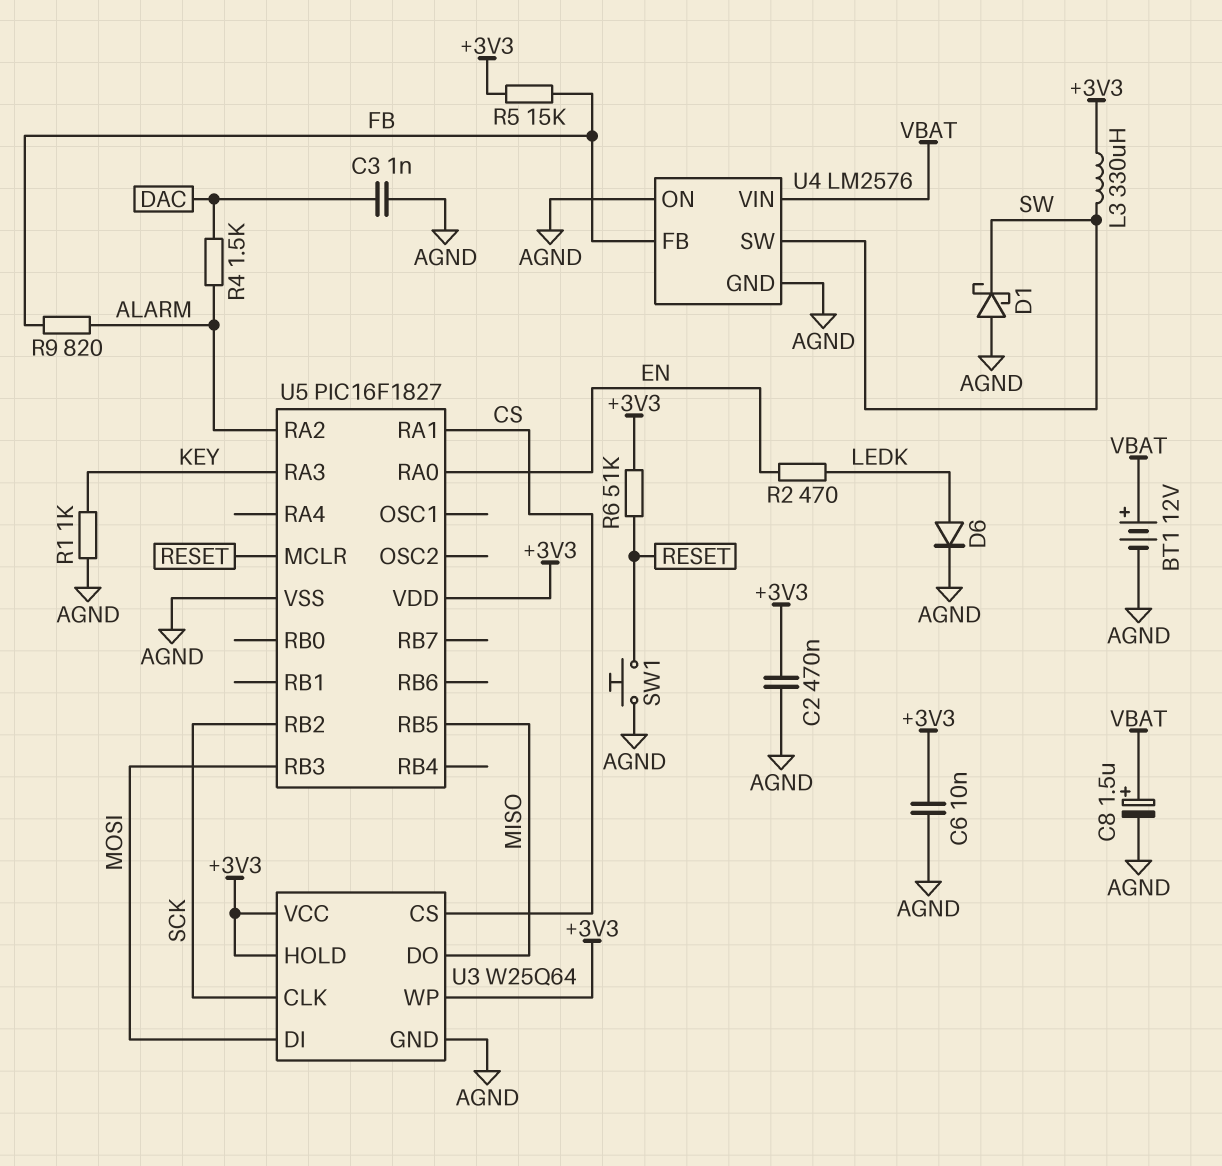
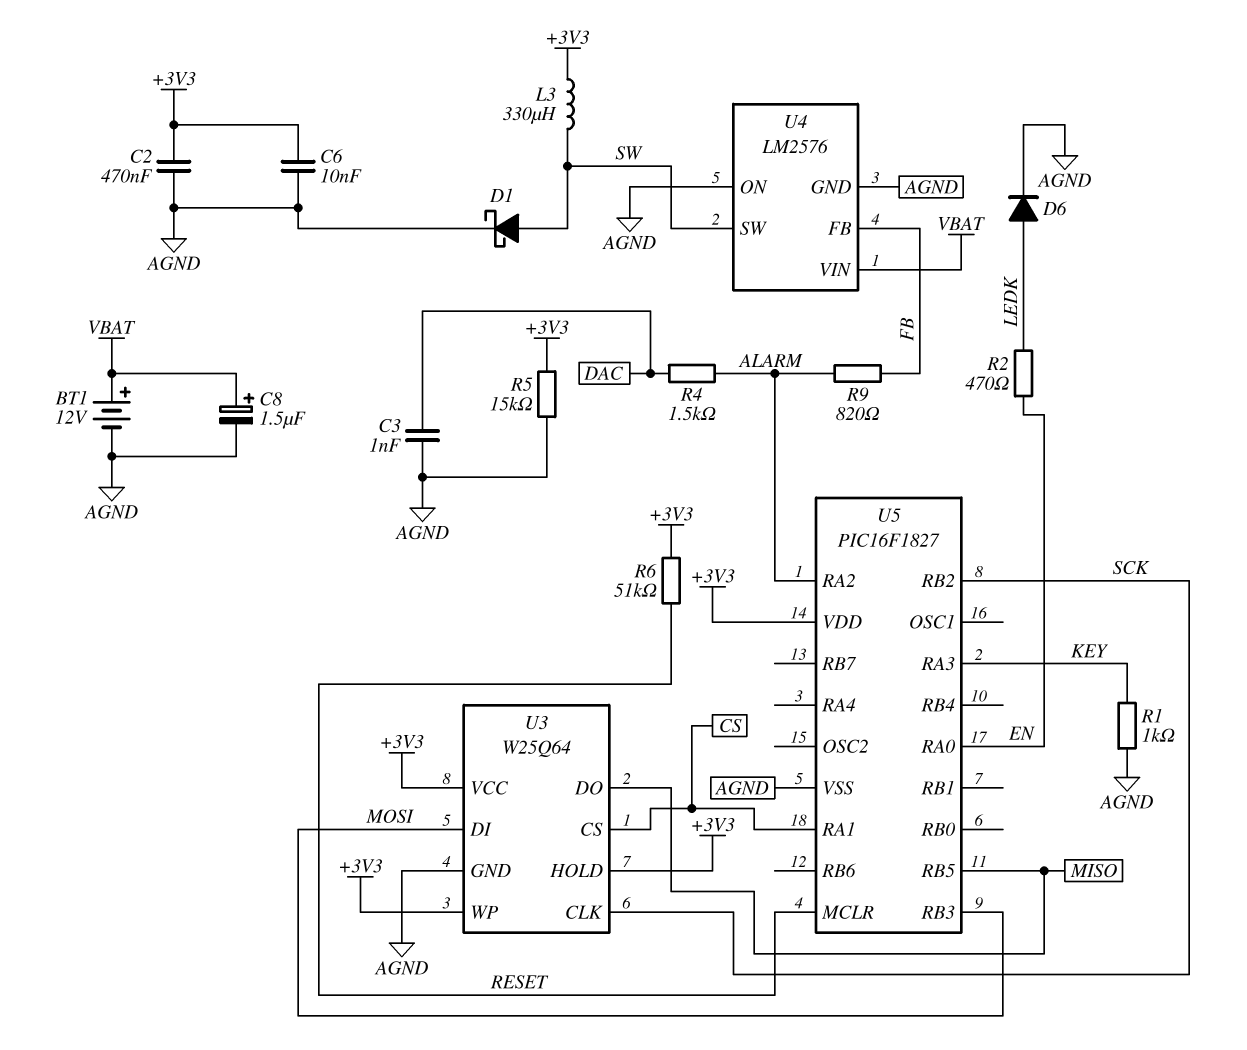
D1: schottky (A AGND, K SW) -> schottky (A SW, K AGND)
R5: 15k (+3V3, FB) -> 15k (+3V3, AGND)
SW1: button (AGND, RESET) -> none

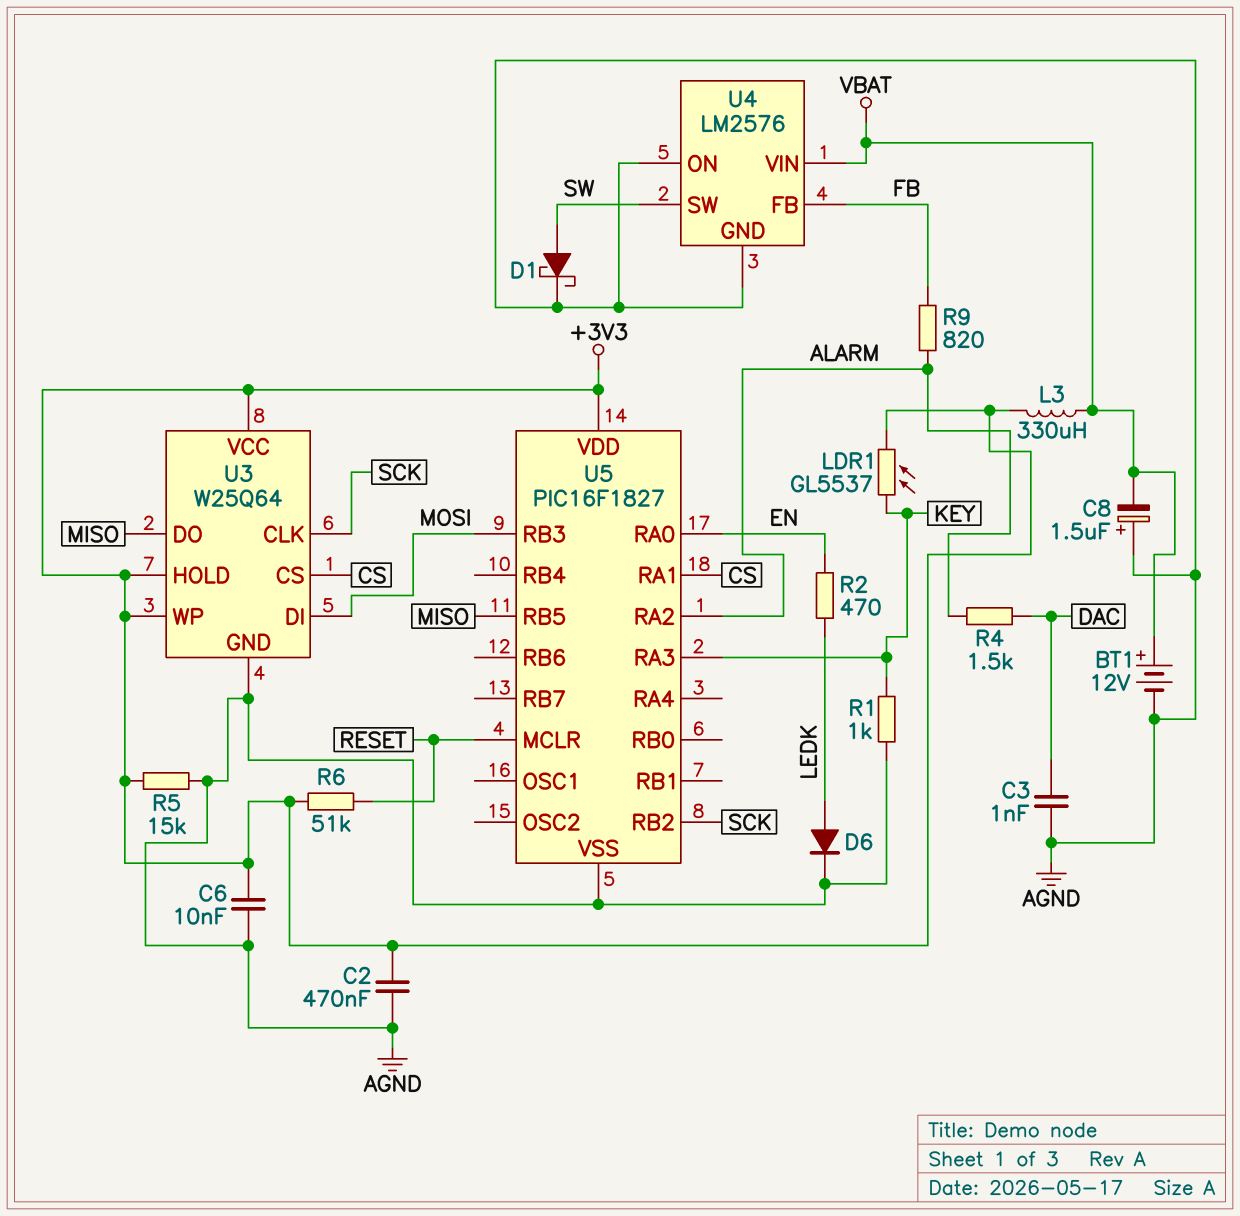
C8: 1.5uF (plus VBAT, minus AGND) -> 1.5uF (plus AGND, minus VBAT)
L3: 330uH (+3V3, SW) -> 330uH (+3V3, VBAT)
LDR1: none -> GL5537 (+3V3, KEY)

